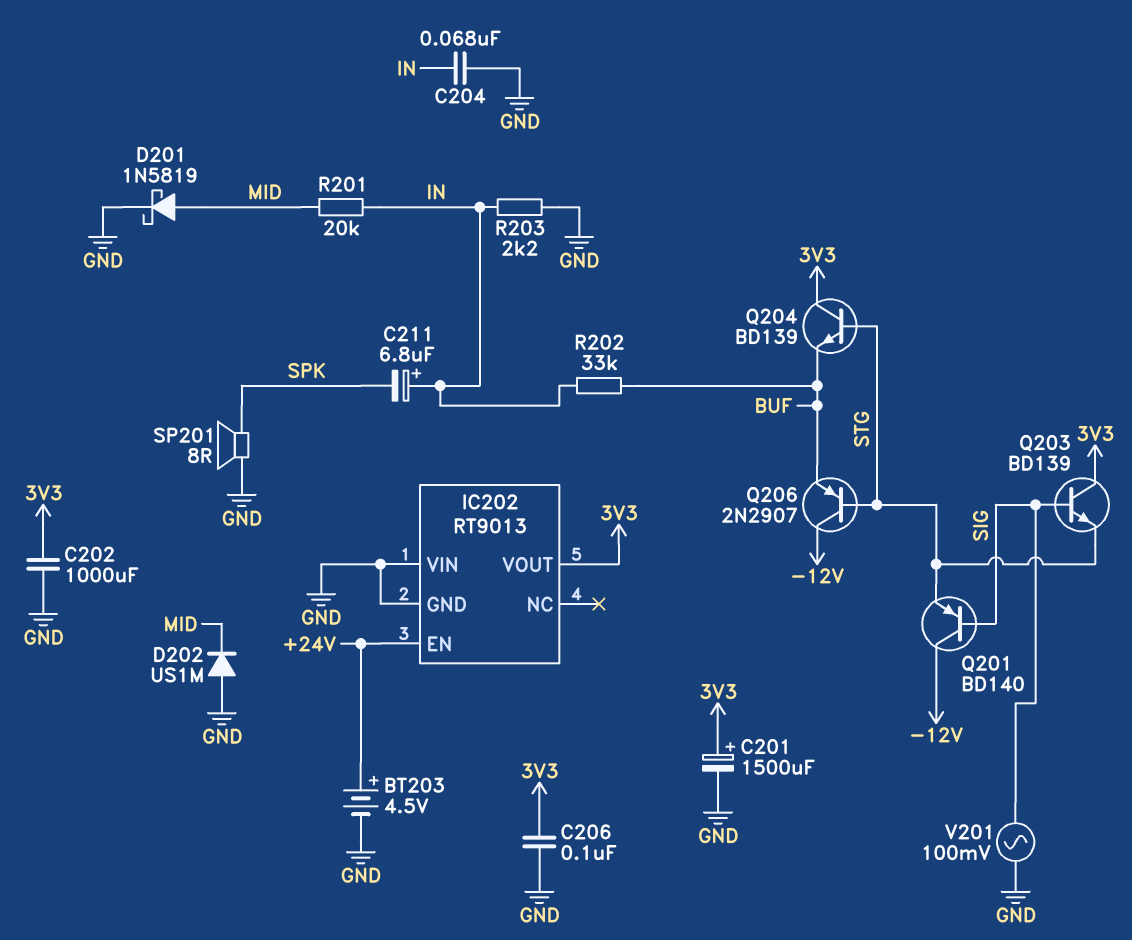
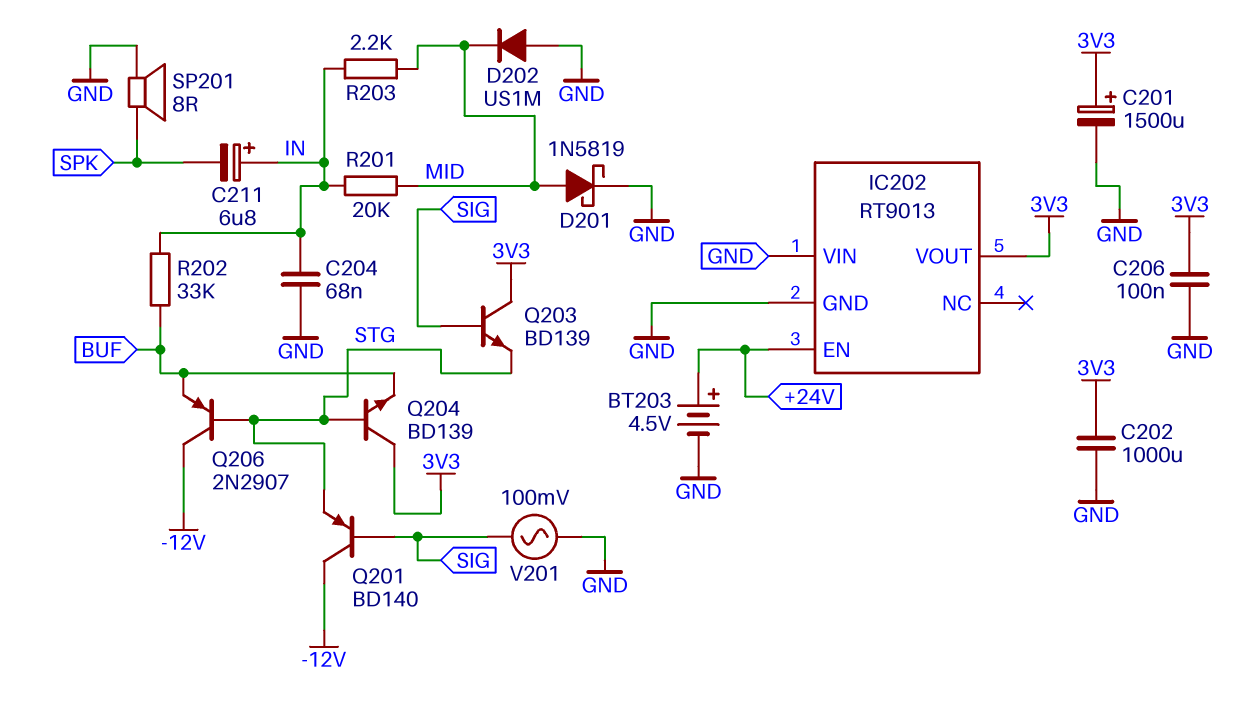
R203: 2.2k (GND, IN) -> 2.2k (IN, MID)

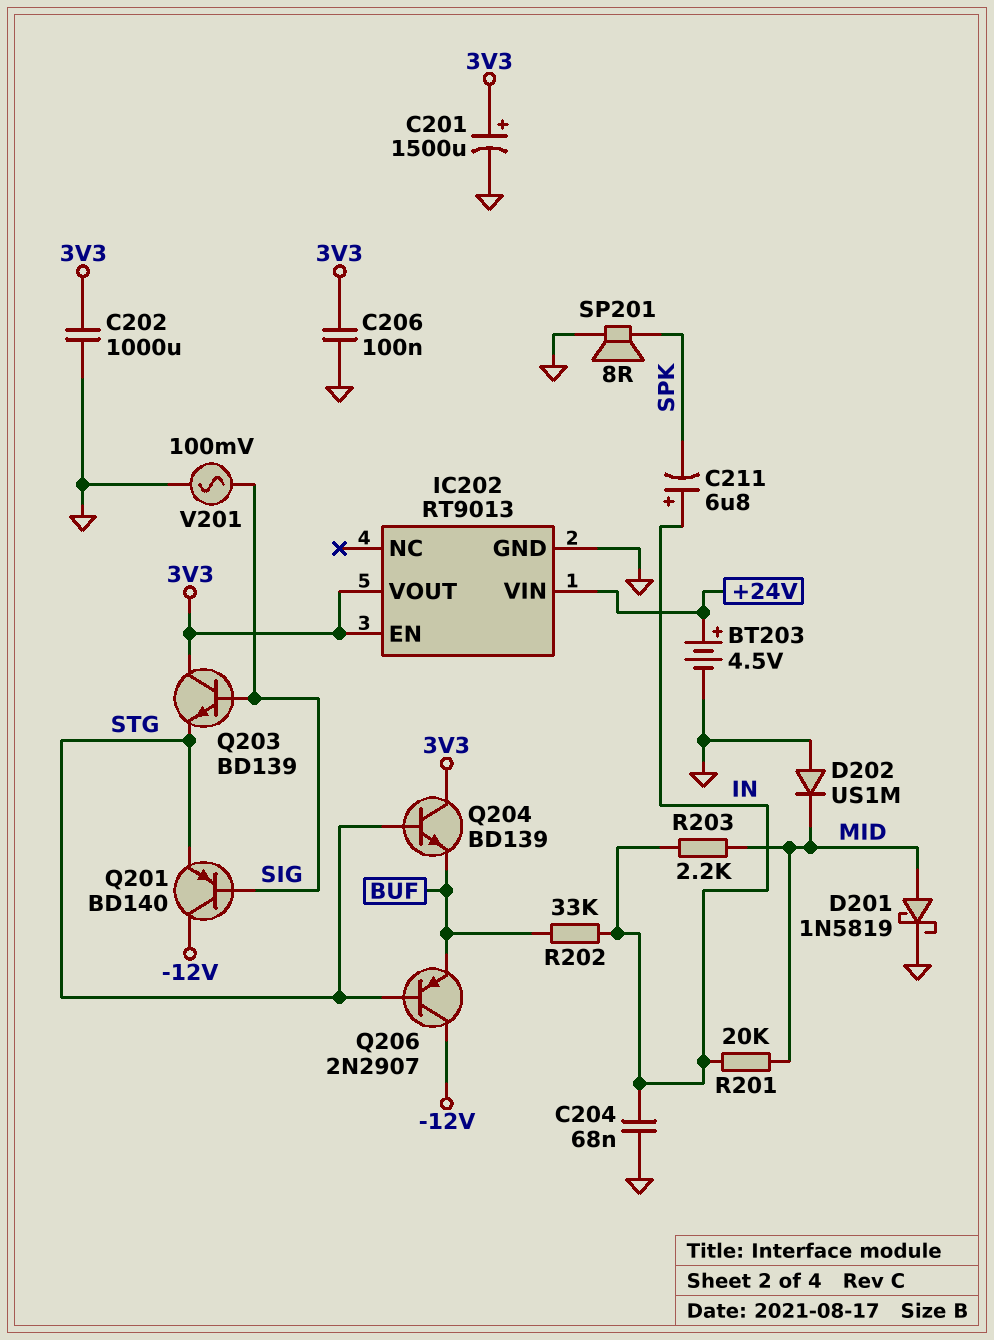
IC202 pin EN: +24V -> 3V3
IC202 pin VIN: GND -> +24V

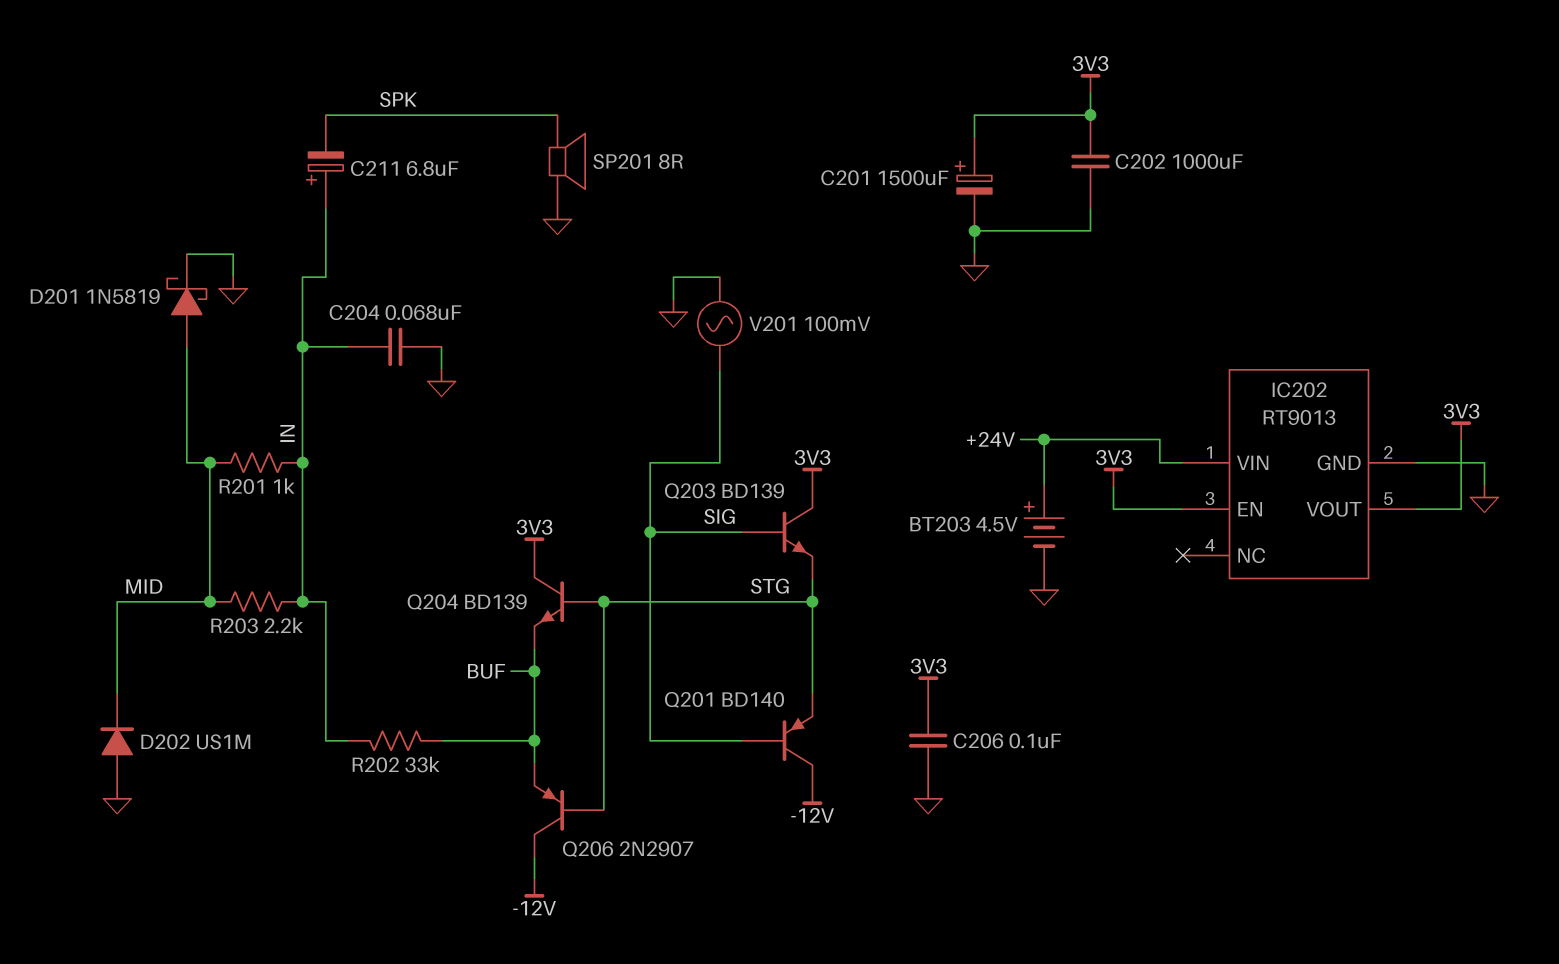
R201: 20k (IN, MID) -> 1k (IN, MID)

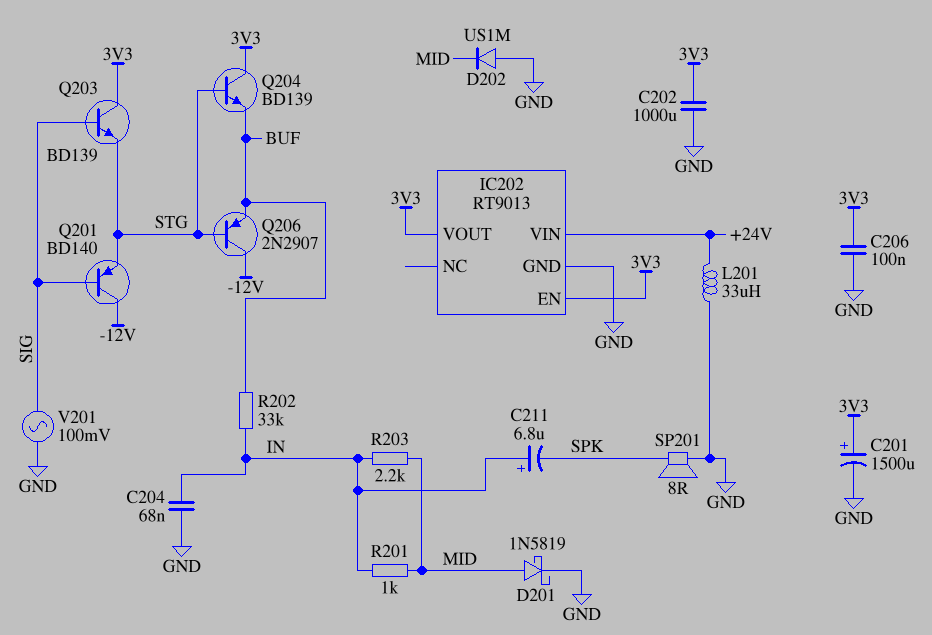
BT203: 4.5V (plus +24V, minus GND) -> none
L201: none -> 33uH (+24V, GND)

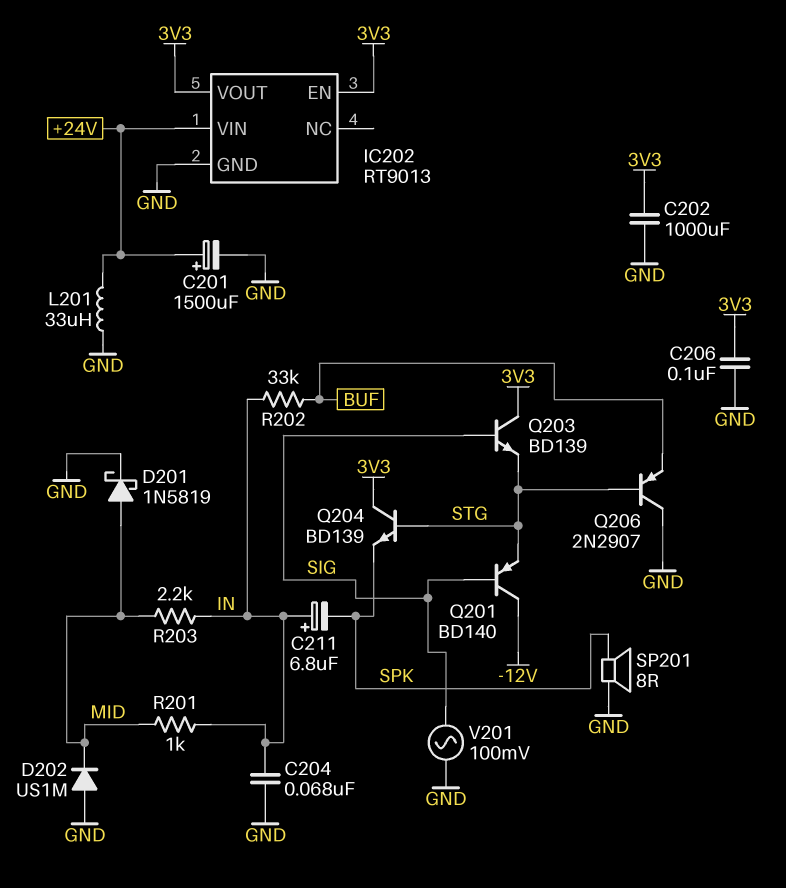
C201: 1500uF (plus 3V3, minus GND) -> 1500uF (plus +24V, minus GND)
Q204: NPN BD139 (B STG, C 3V3, E BUF) -> NPN BD139 (B STG, C 3V3, E SPK)
Q206: PNP 2N2907 (B STG, C -12V, E BUF) -> PNP 2N2907 (B STG, C GND, E BUF)

